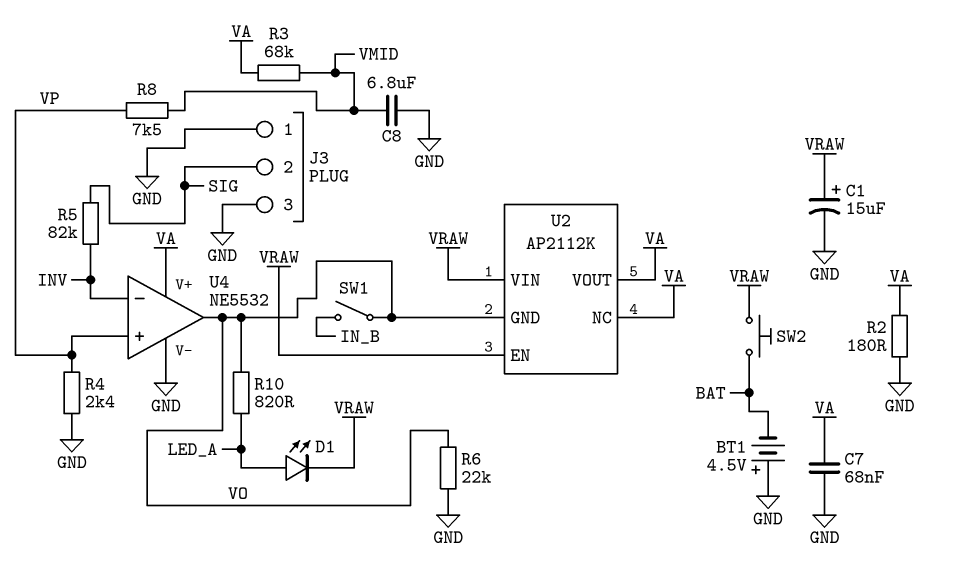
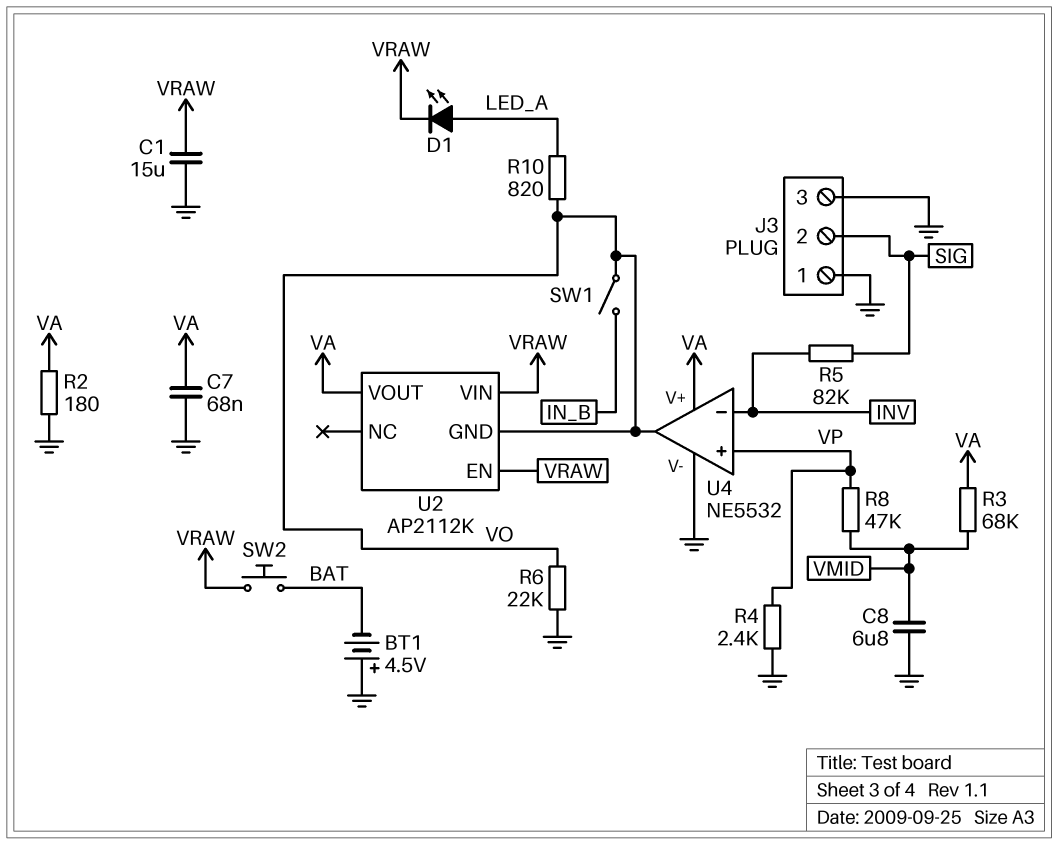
C1: 15uF (plus VRAW, minus GND) -> 15uF (GND, VRAW)
R8: 7.5k (VMID, VP) -> 47k (VMID, VP)
U2 pin NC: VA -> none

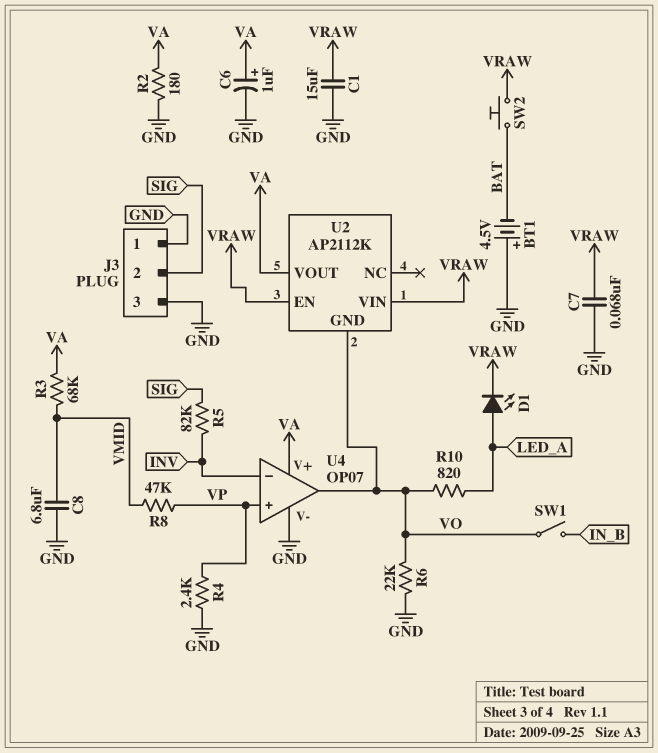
C6: none -> 1uF (plus VA, minus GND)
C7: 68nF (GND, VA) -> 68nF (GND, VRAW)
U4: NE5532 -> OP07

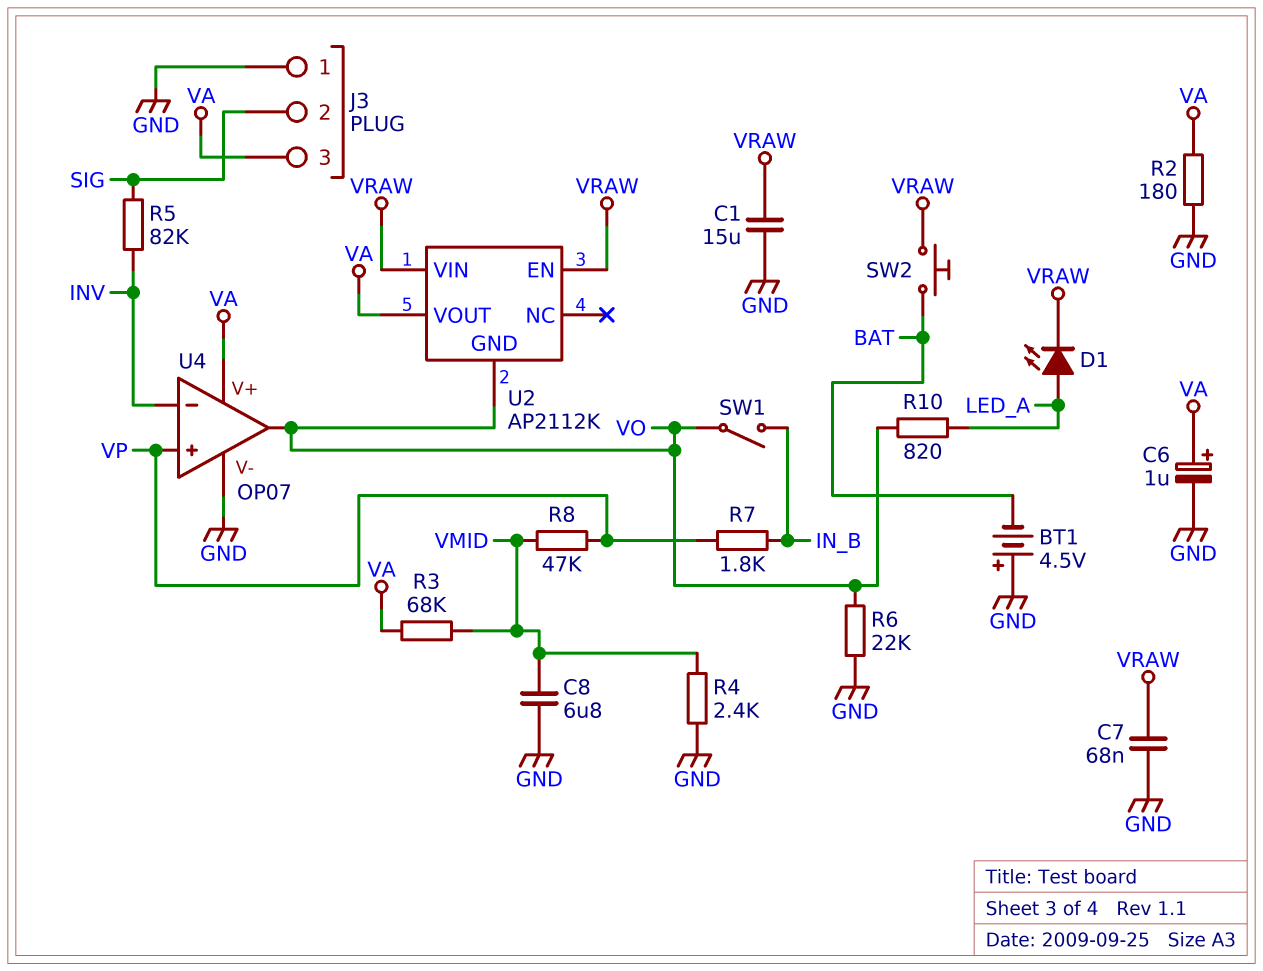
J3 pin 3: GND -> VA
R4: 2.4k (GND, VP) -> 2.4k (GND, VMID)
R7: none -> 1.8k (IN_B, VP)

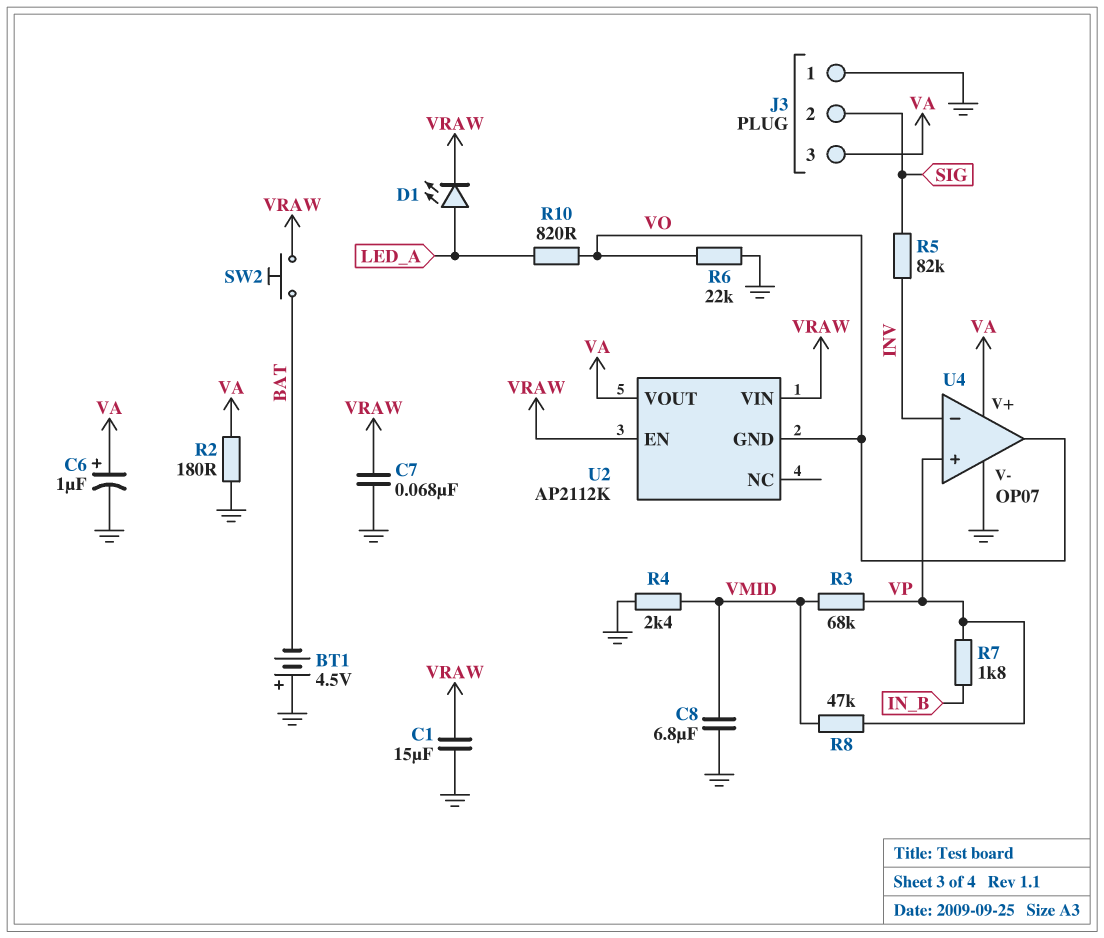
R3: 68k (VA, VMID) -> 68k (VMID, VP)
SW1: switch (IN_B, VO) -> none

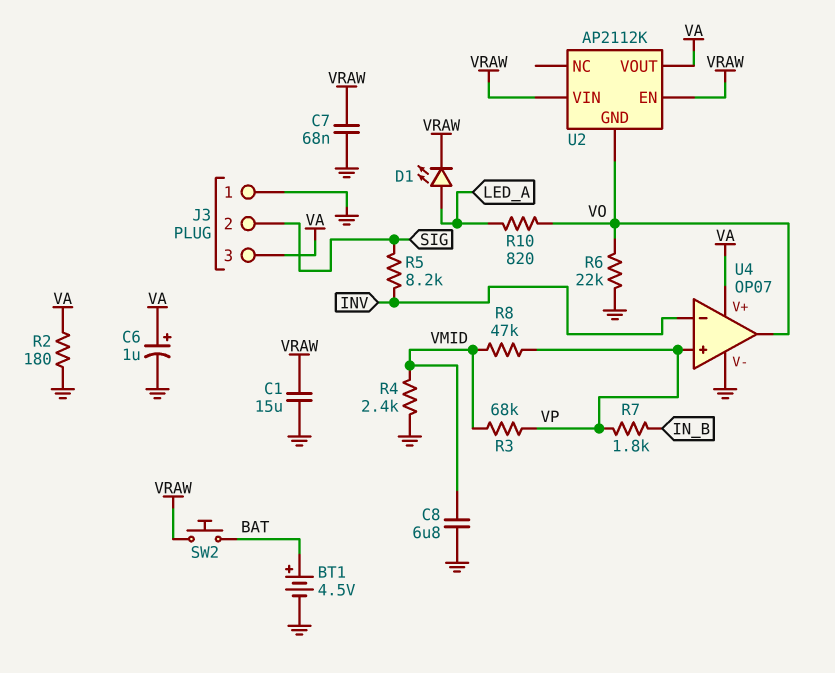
BT1: 4.5V (plus GND, minus BAT) -> 4.5V (plus BAT, minus GND)
R5: 82k (INV, SIG) -> 8.2k (INV, SIG)

